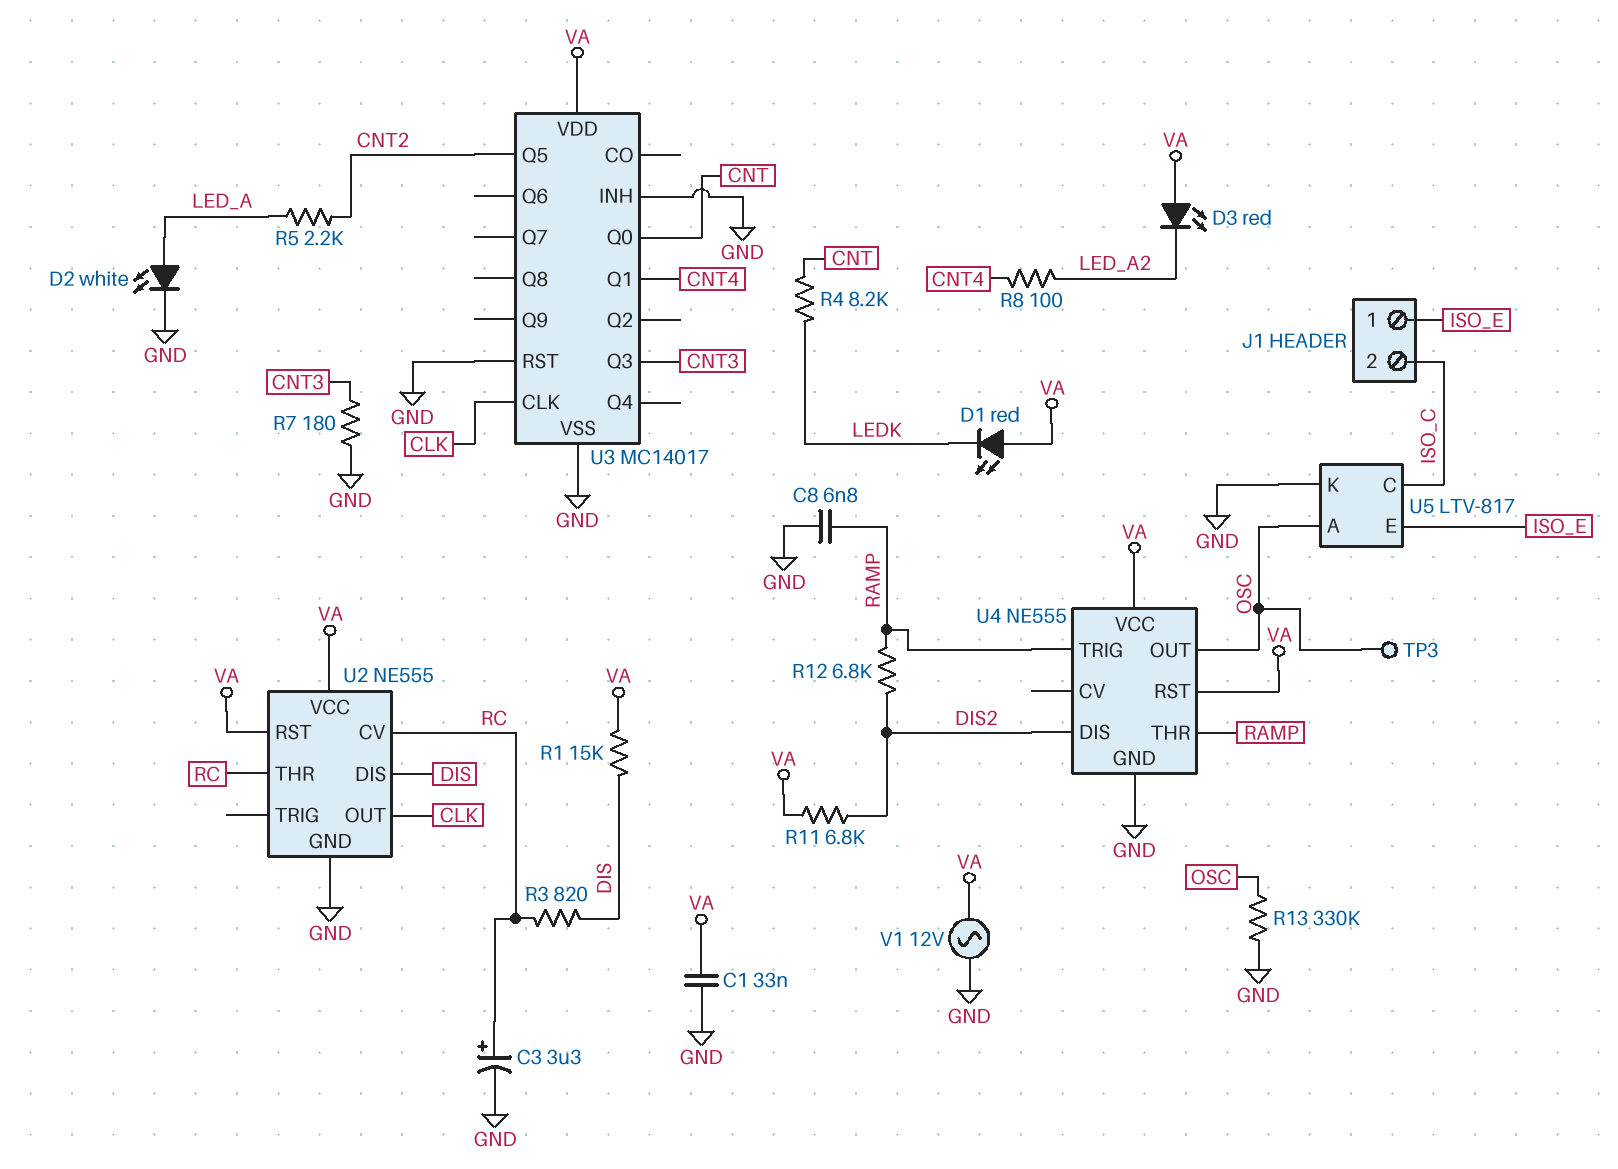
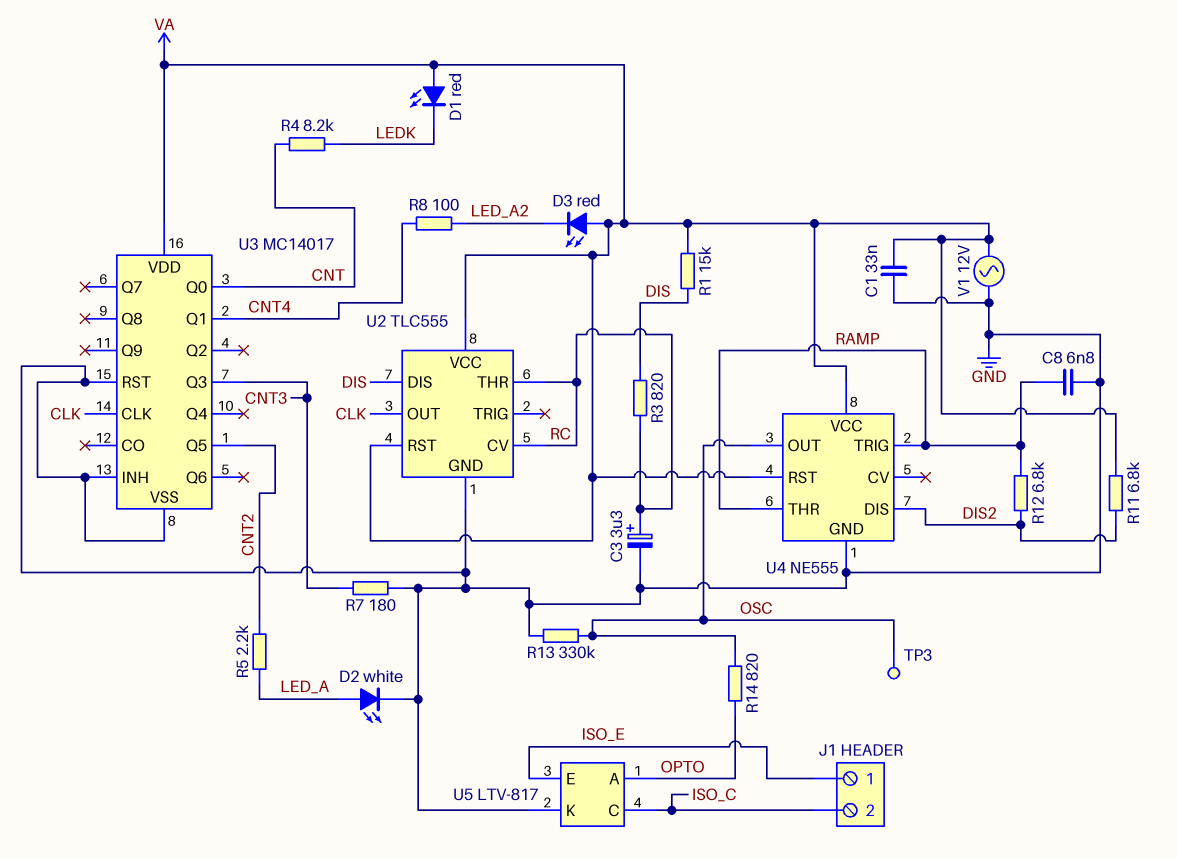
R14: none -> 820 (OPTO, OSC)
U2: NE555 -> TLC555
U5 pin A: OSC -> OPTO

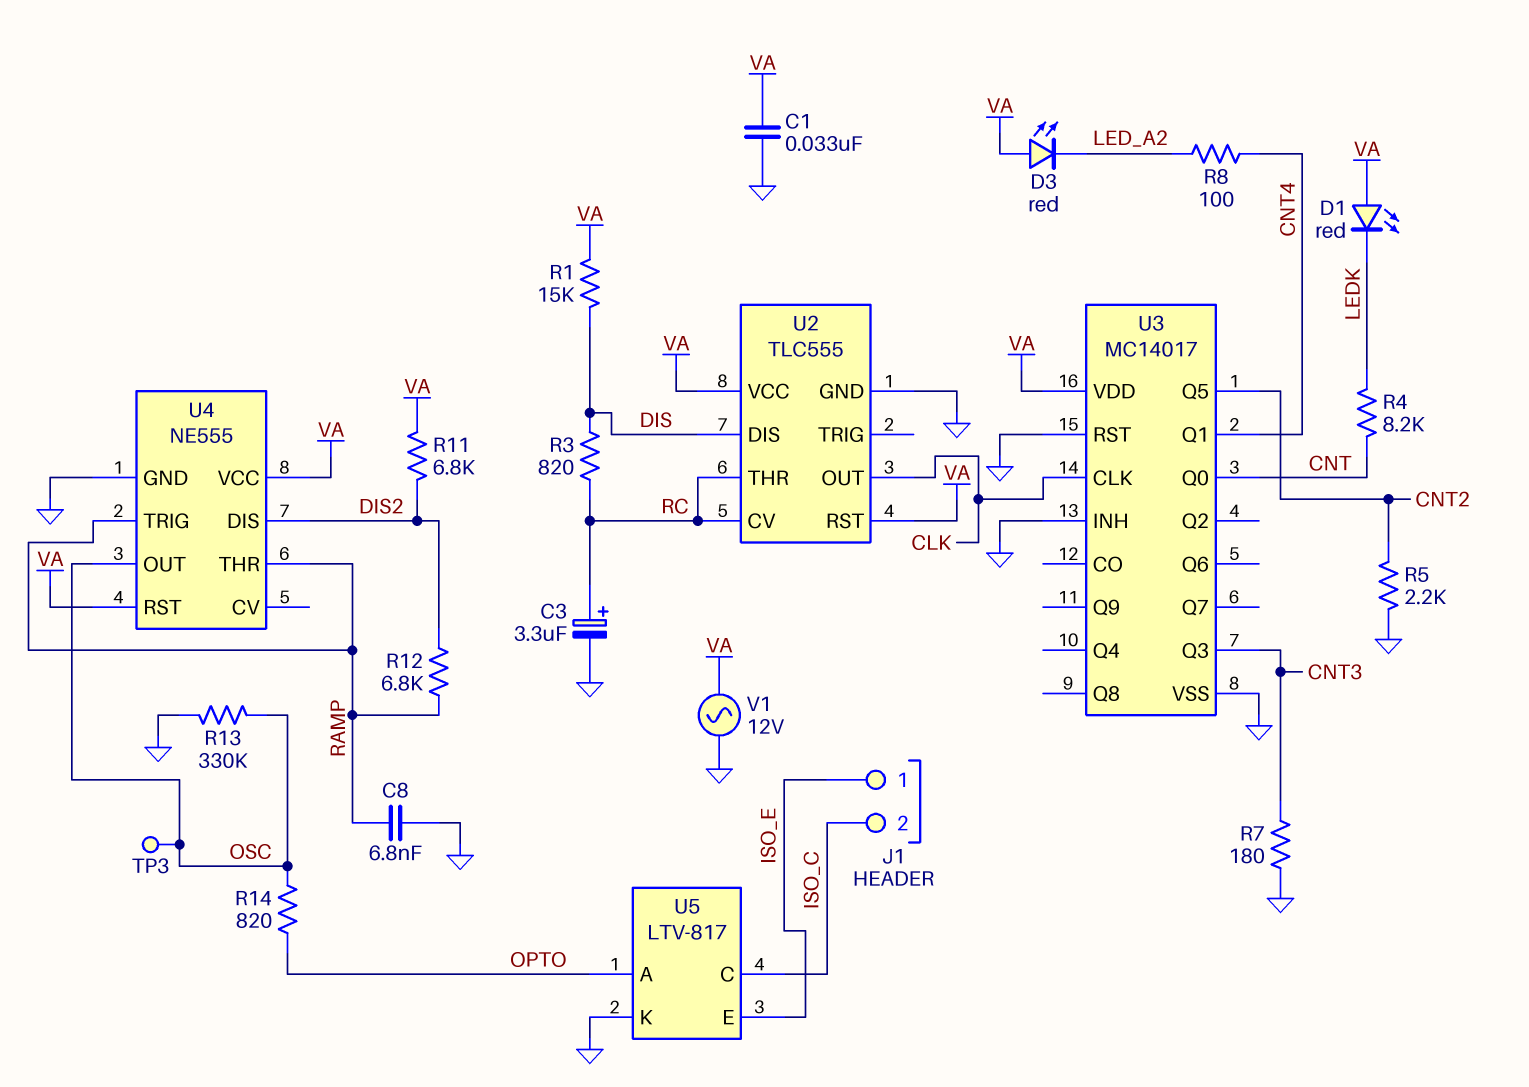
D2: LED white (A LED_A, K GND) -> none
R5: 2.2k (CNT2, LED_A) -> 2.2k (CNT2, GND)

